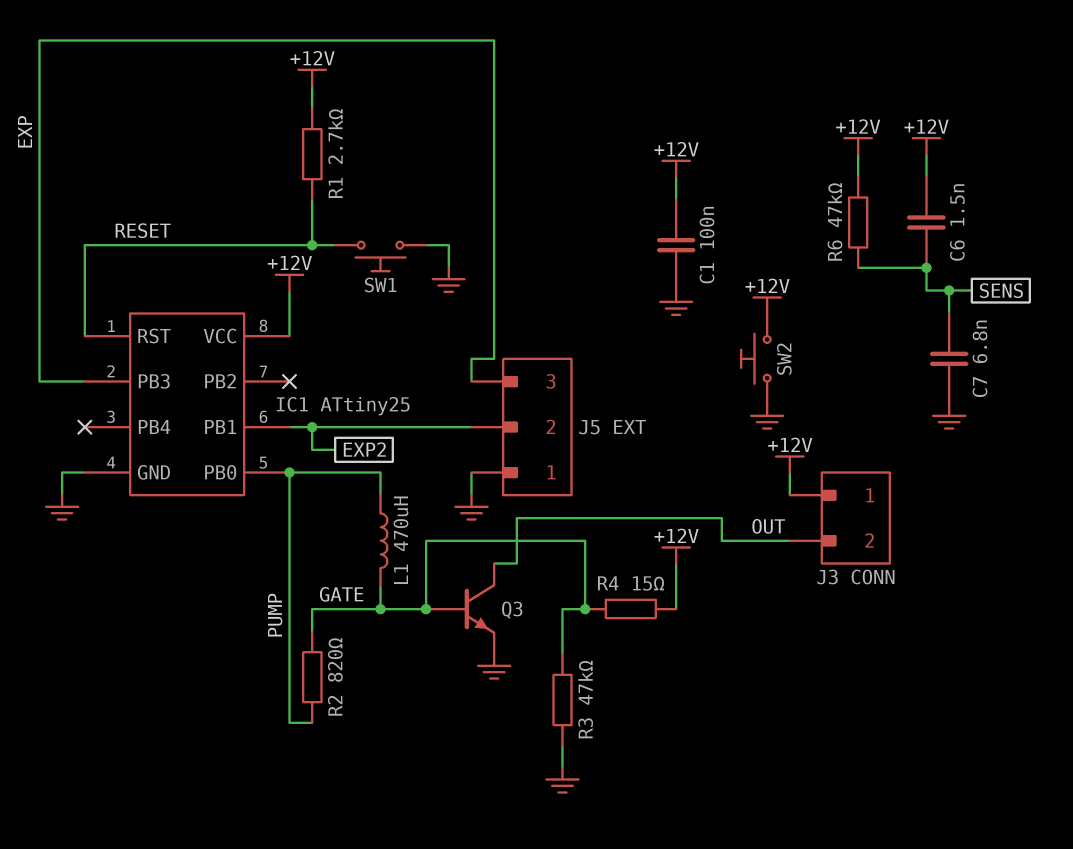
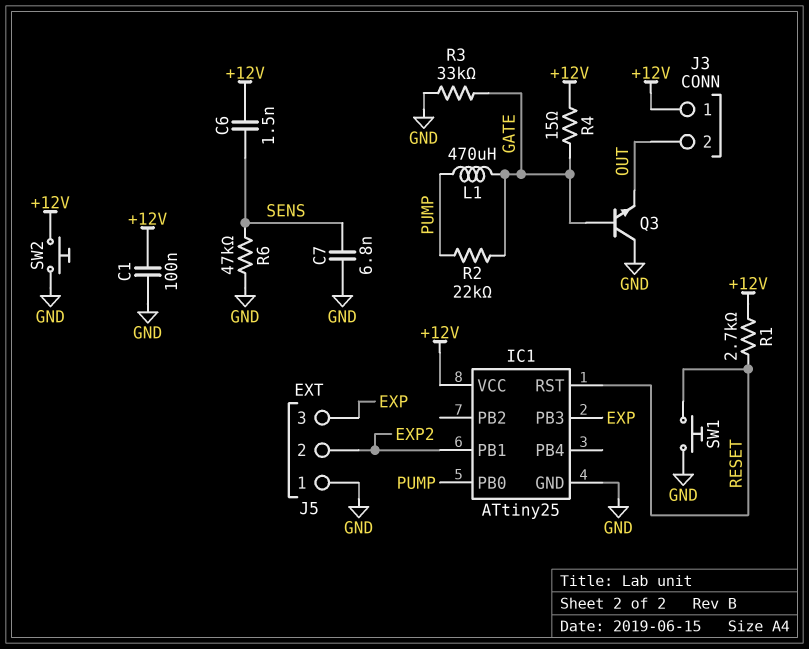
Q3: NPN (B GATE, C OUT, E GND) -> NPN (B GATE, C GND, E OUT)
R2: 820 (GATE, PUMP) -> 22k (GATE, PUMP)
R3: 47k (GATE, GND) -> 33k (GATE, GND)
R6: 47k (+12V, SENS) -> 47k (GND, SENS)

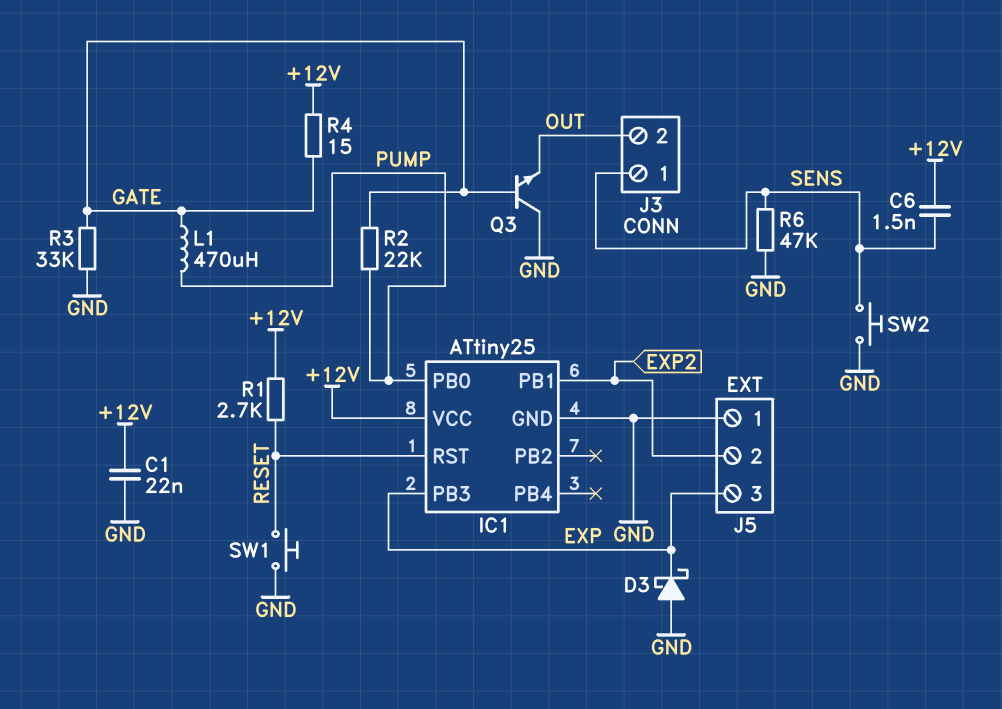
C1: 100nF (+12V, GND) -> 22nF (+12V, GND)
C7: 6.8nF (GND, SENS) -> none
D3: none -> schottky (A GND, K EXP)
J3 pin 1: +12V -> SENS
SW2: button (+12V, GND) -> button (GND, SENS)

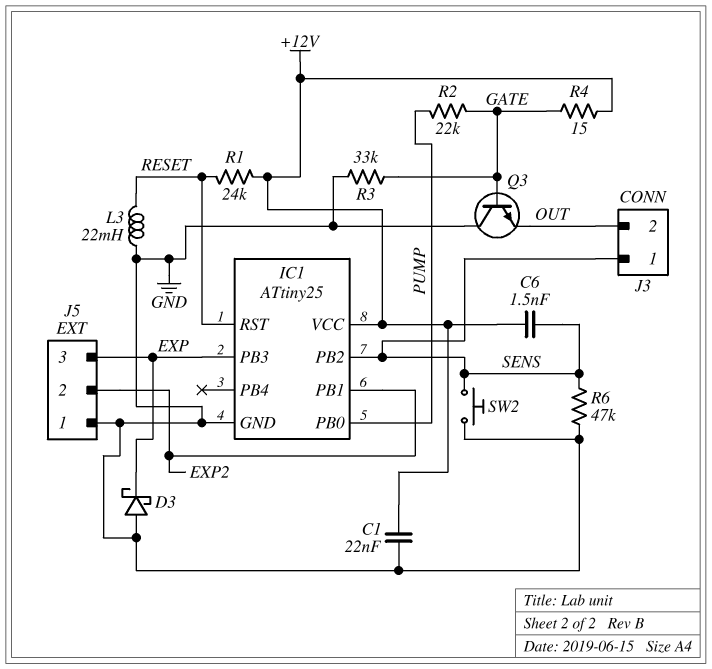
IC1 pin PB2: none -> SENS
L1: 470uH (GATE, PUMP) -> none
L3: none -> 22mH (GND, RESET)
R1: 2.7k (+12V, RESET) -> 24k (+12V, RESET)
SW1: button (GND, RESET) -> none

